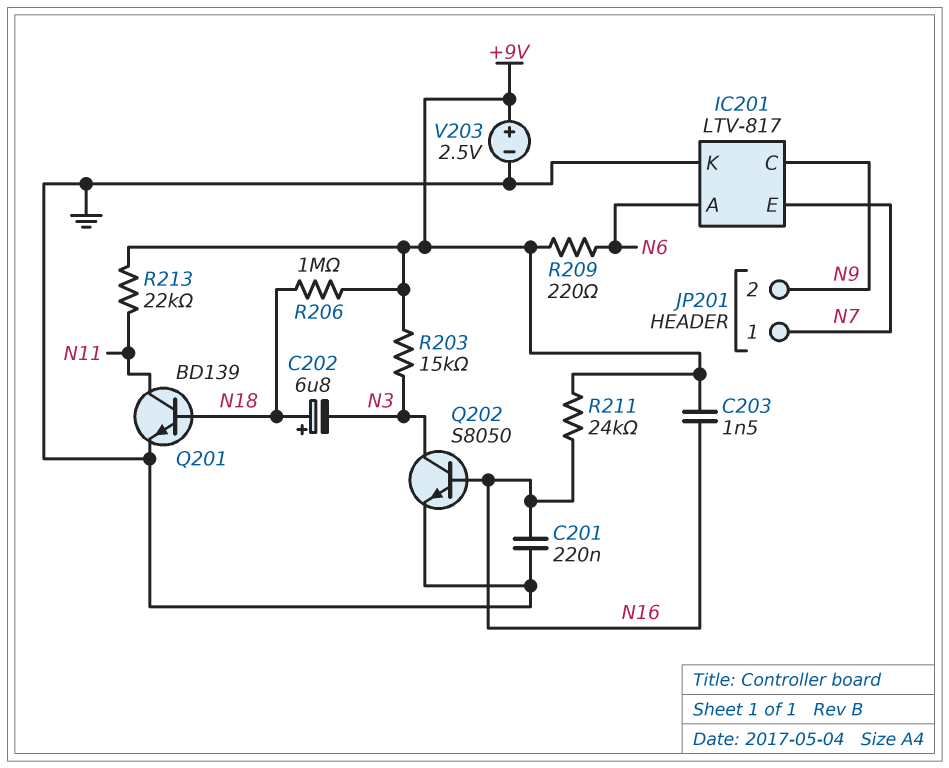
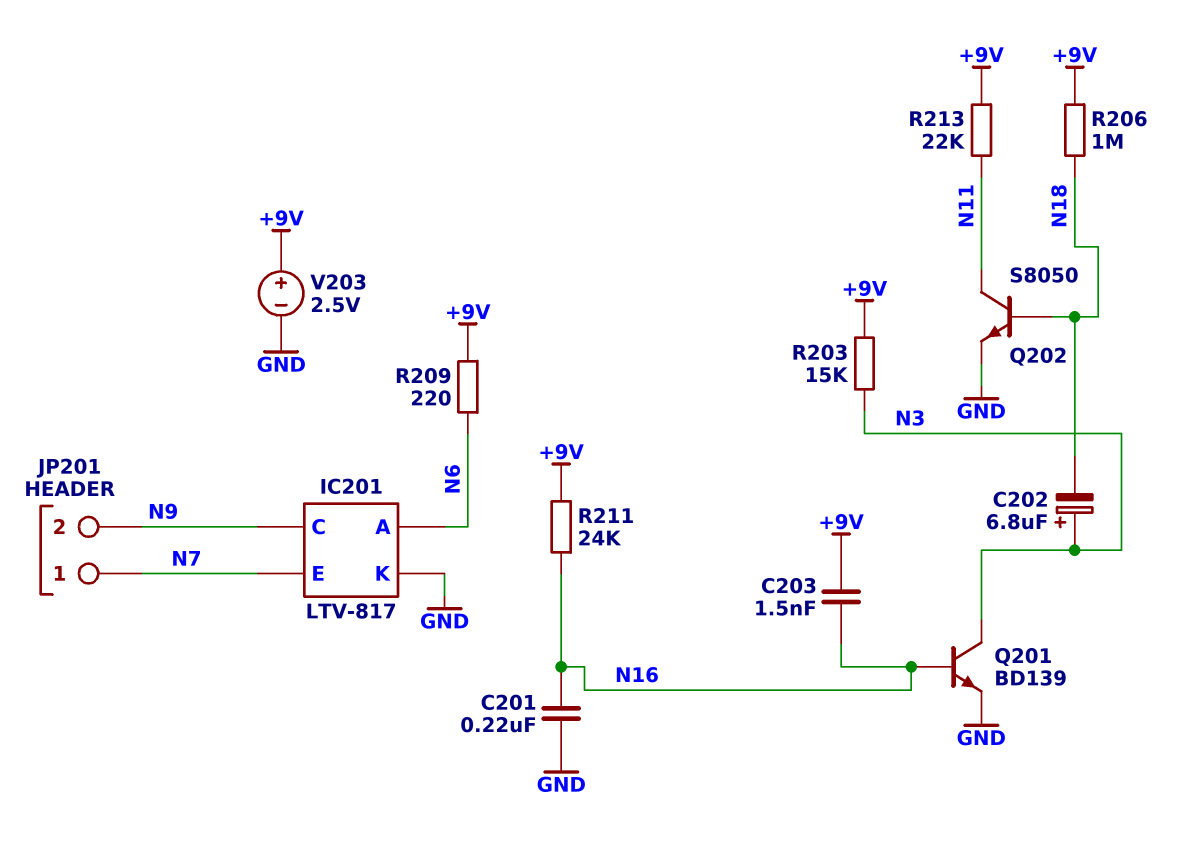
C202: 6.8uF (plus N18, minus N3) -> 6.8uF (plus N3, minus N18)
Q201: NPN BD139 (B N18, C N11, E GND) -> NPN BD139 (B N16, C N3, E GND)
Q202: NPN S8050 (B N16, C N3, E GND) -> NPN S8050 (B N18, C N11, E GND)

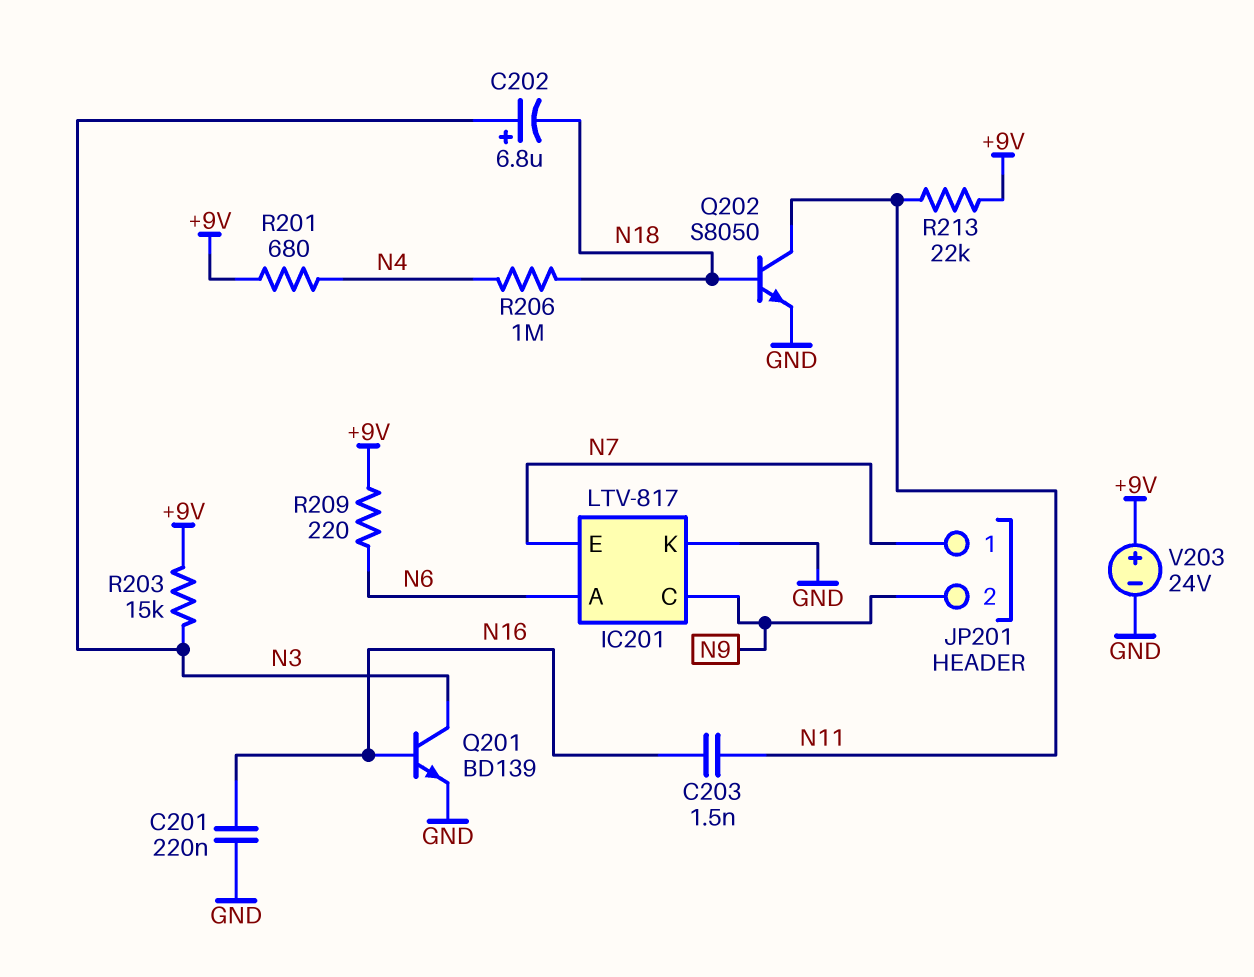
C203: 1.5nF (+9V, N16) -> 1.5nF (N11, N16)
R201: none -> 680 (+9V, N4)
R206: 1M (+9V, N18) -> 1M (N4, N18)
R211: 24k (+9V, N16) -> none
V203: 2.5V (plus +9V, minus GND) -> 24V (plus +9V, minus GND)

